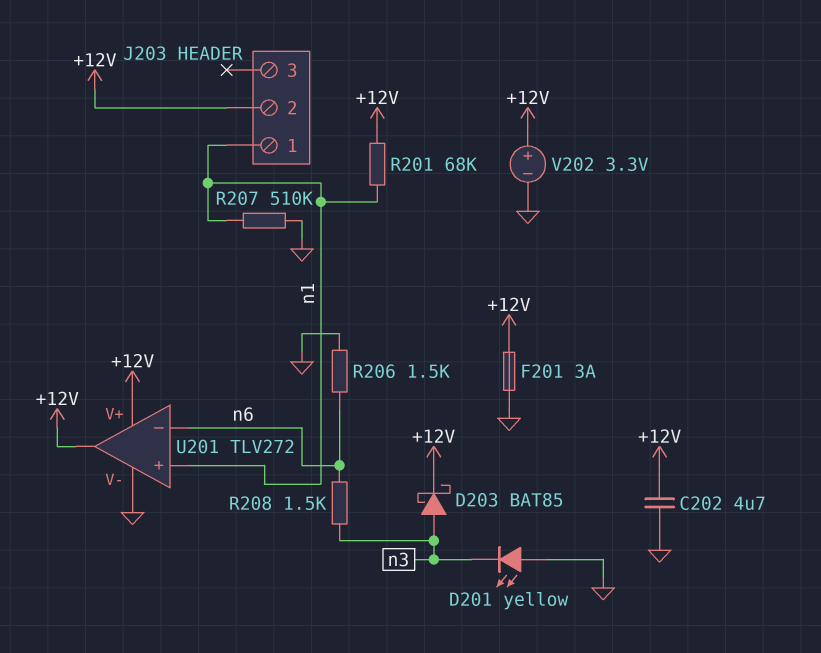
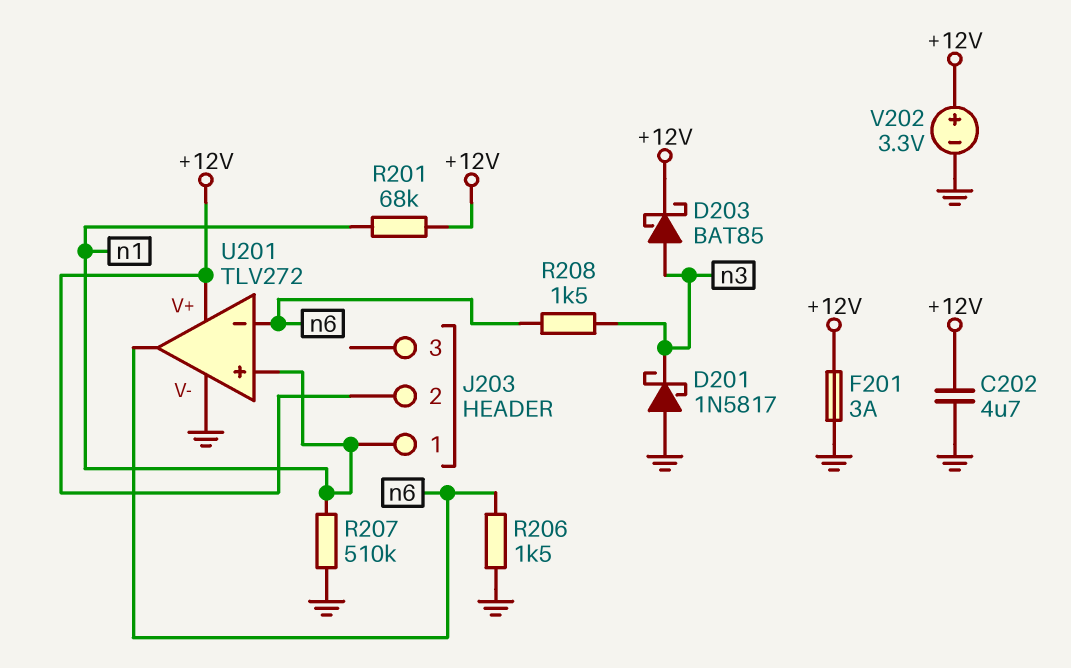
D201: LED yellow (A GND, K n3) -> schottky 1N5817 (A GND, K n3)
U201 pin out: +12V -> n6

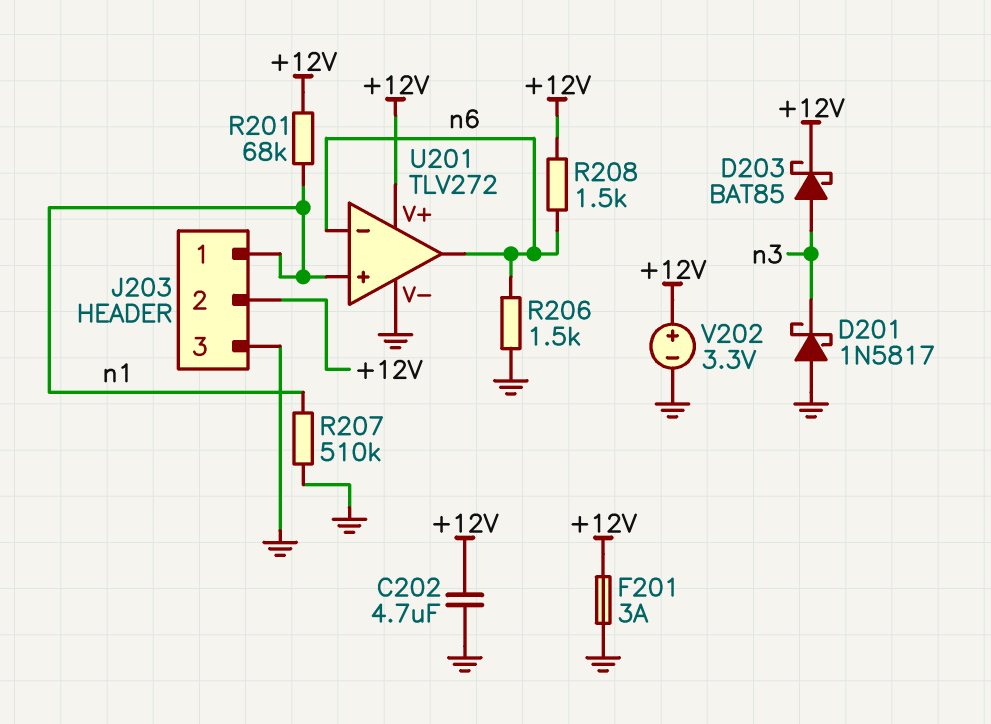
J203 pin 3: none -> GND
R208: 1.5k (n3, n6) -> 1.5k (+12V, n6)

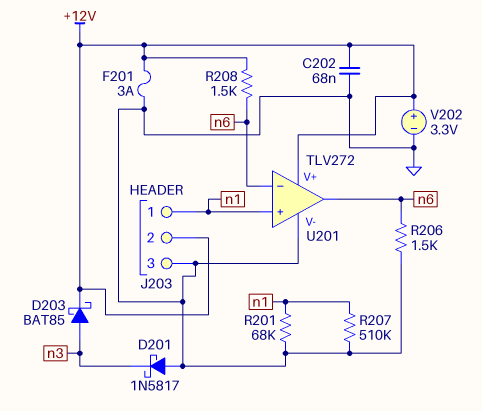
C202: 4.7uF (+12V, GND) -> 68nF (+12V, GND)
R201: 68k (+12V, n1) -> 68k (GND, n1)

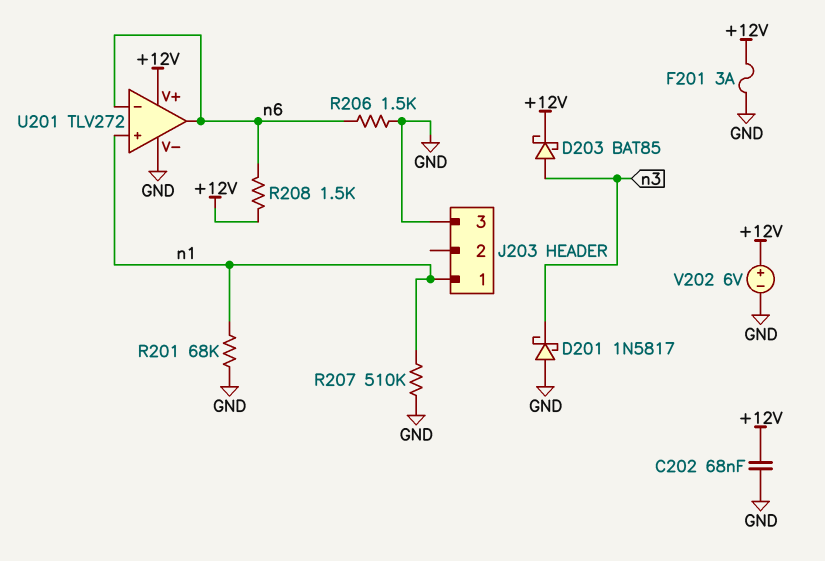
J203 pin 2: +12V -> none
V202: 3.3V (plus +12V, minus GND) -> 6V (plus +12V, minus GND)

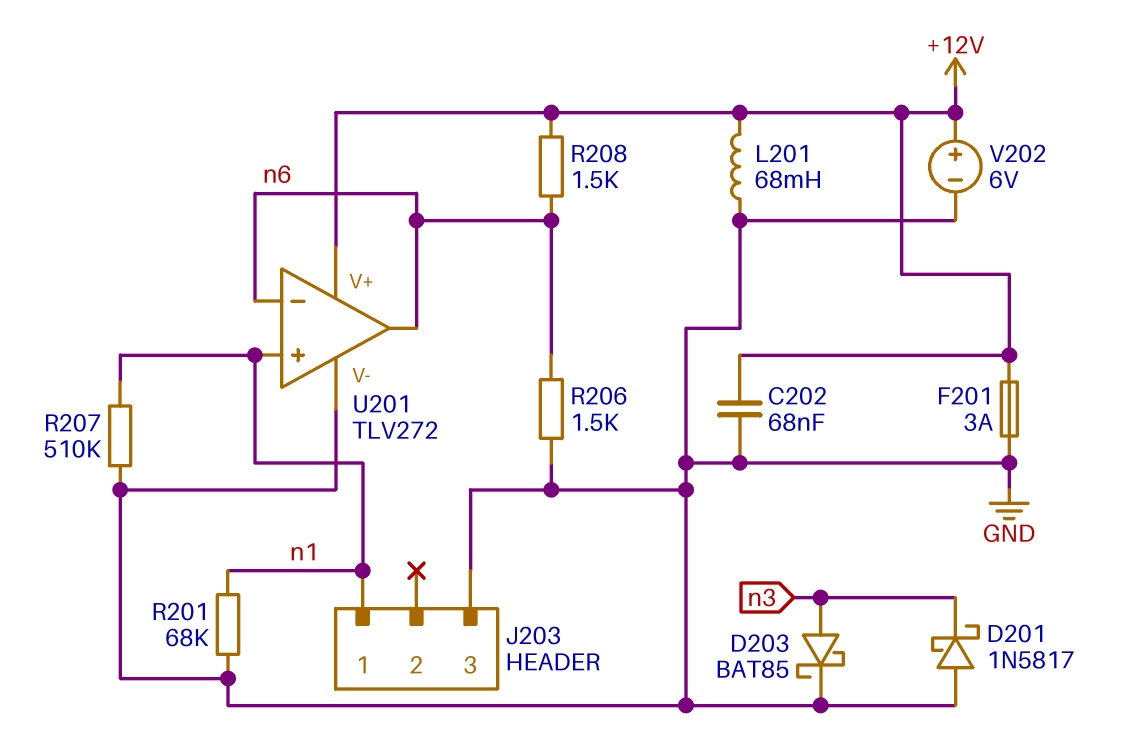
D203: schottky BAT85 (A n3, K +12V) -> schottky BAT85 (A n3, K GND)
L201: none -> 68mH (+12V, GND)

